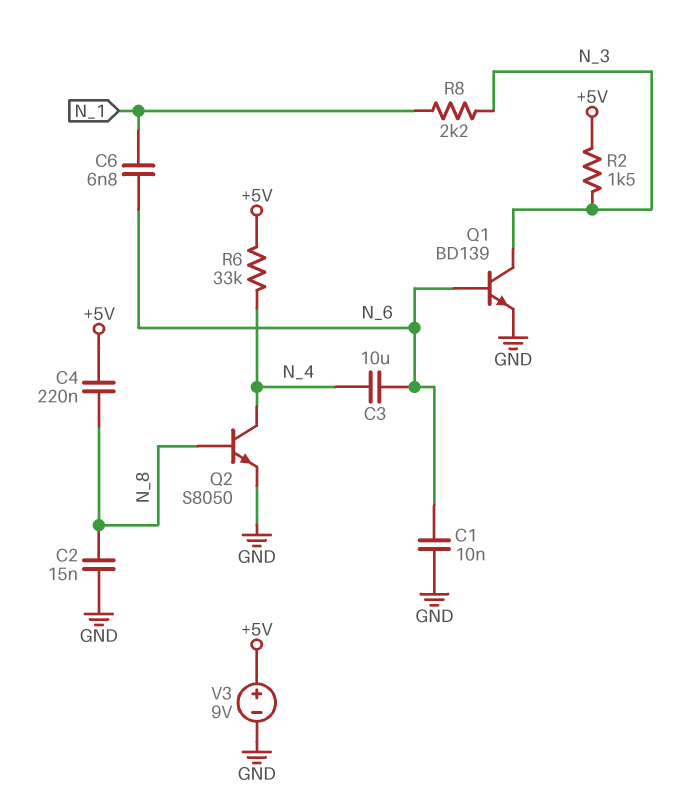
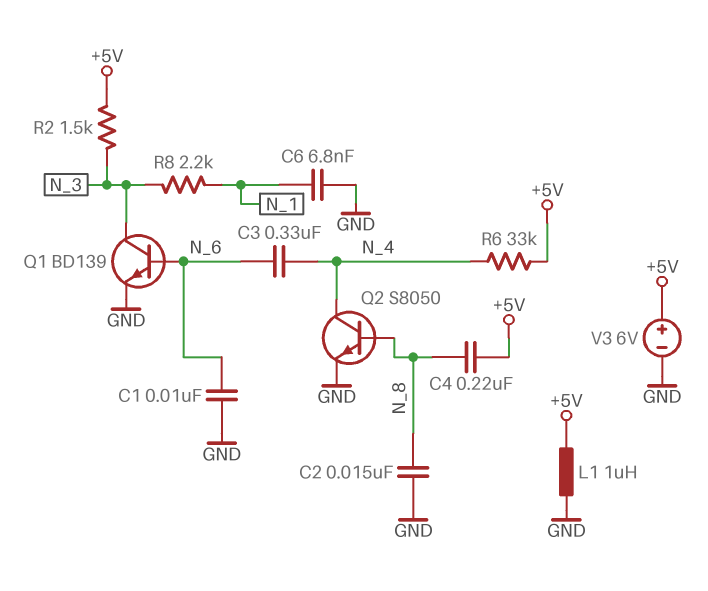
C3: 10uF (N_4, N_6) -> 330nF (N_4, N_6)
C6: 6.8nF (N_1, N_6) -> 6.8nF (GND, N_1)
L1: none -> 1uH (+5V, GND)
V3: 9V (plus +5V, minus GND) -> 6V (plus +5V, minus GND)

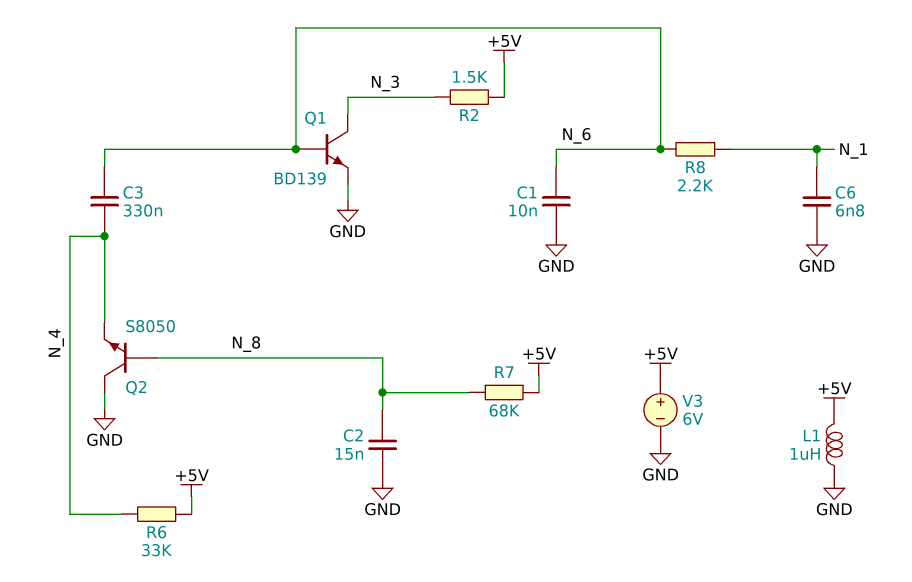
C4: 220nF (+5V, N_8) -> none
Q2: NPN S8050 (B N_8, C N_4, E GND) -> NPN S8050 (B N_8, C GND, E N_4)
R7: none -> 68k (+5V, N_8)
R8: 2.2k (N_1, N_3) -> 2.2k (N_1, N_6)

